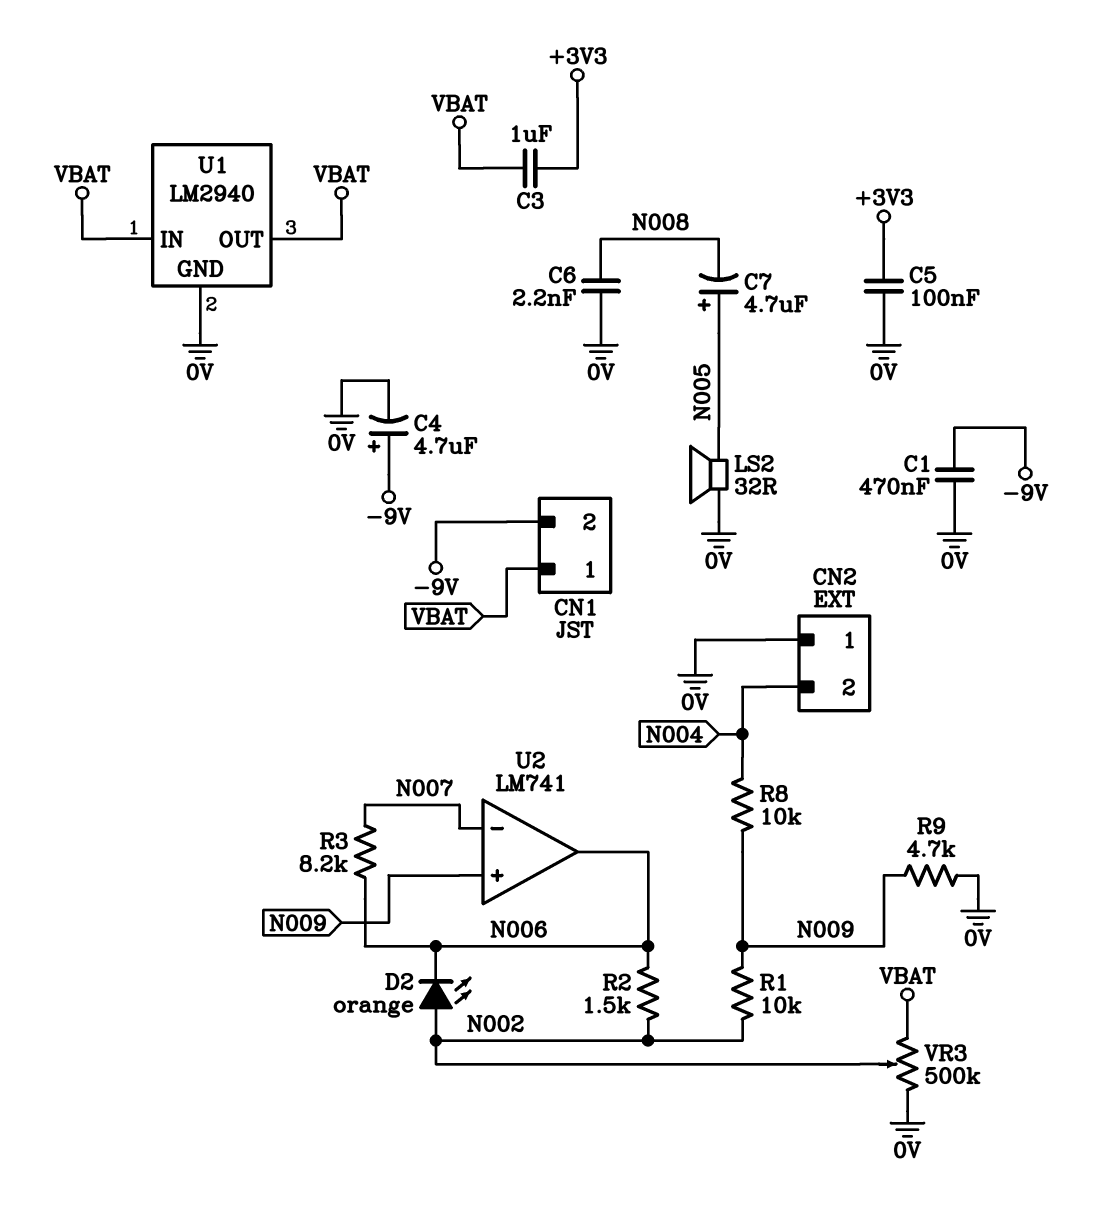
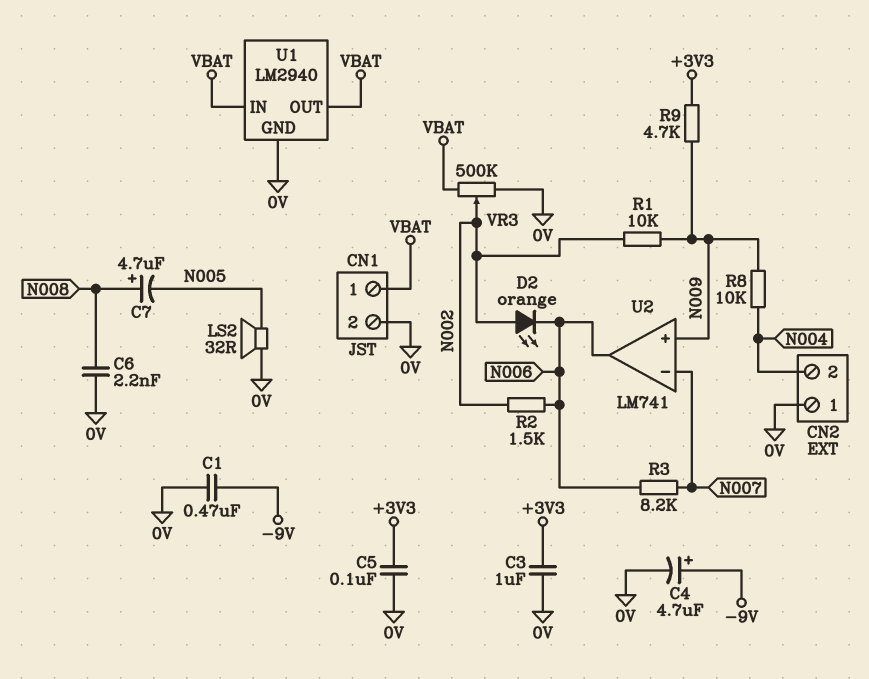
C3: 1uF (+3V3, VBAT) -> 1uF (+3V3, 0V)
C7: 4.7uF (plus N005, minus N008) -> 4.7uF (plus N008, minus N005)
CN1 pin 2: -9V -> 0V
R9: 4.7k (0V, N009) -> 4.7k (+3V3, N009)

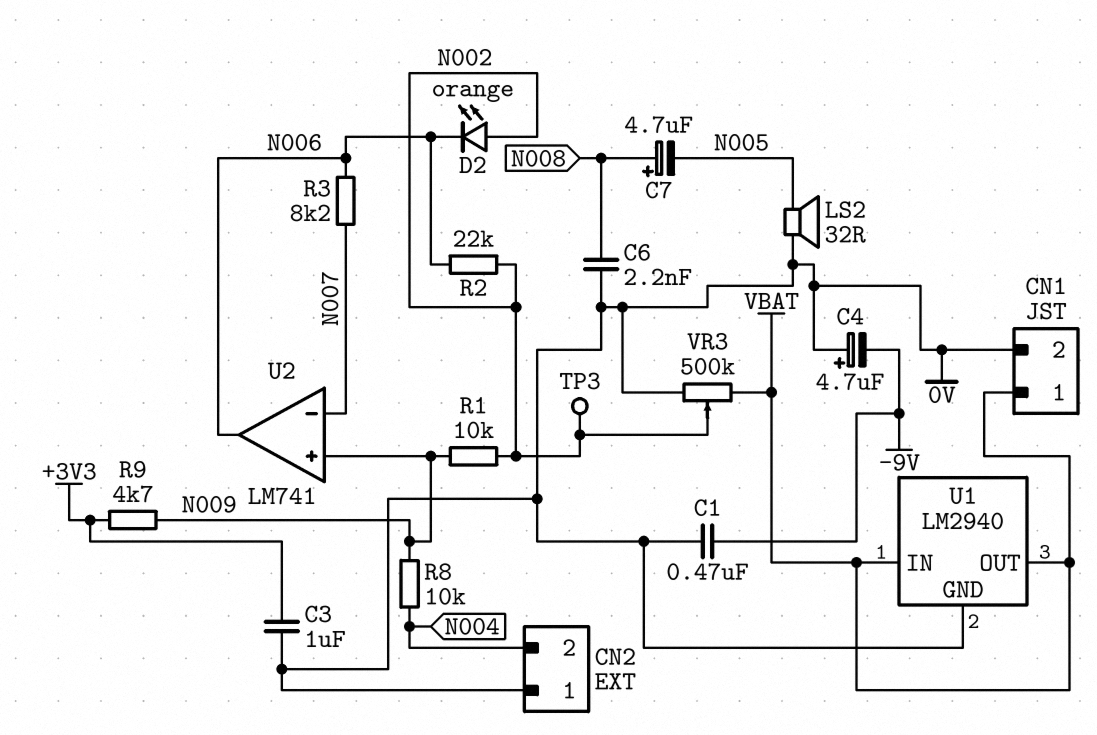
C4: 4.7uF (plus -9V, minus 0V) -> 4.7uF (plus 0V, minus -9V)
C5: 100nF (+3V3, 0V) -> none
R2: 1.5k (N002, N006) -> 22k (N002, N006)
TP3: none -> test point (N002)

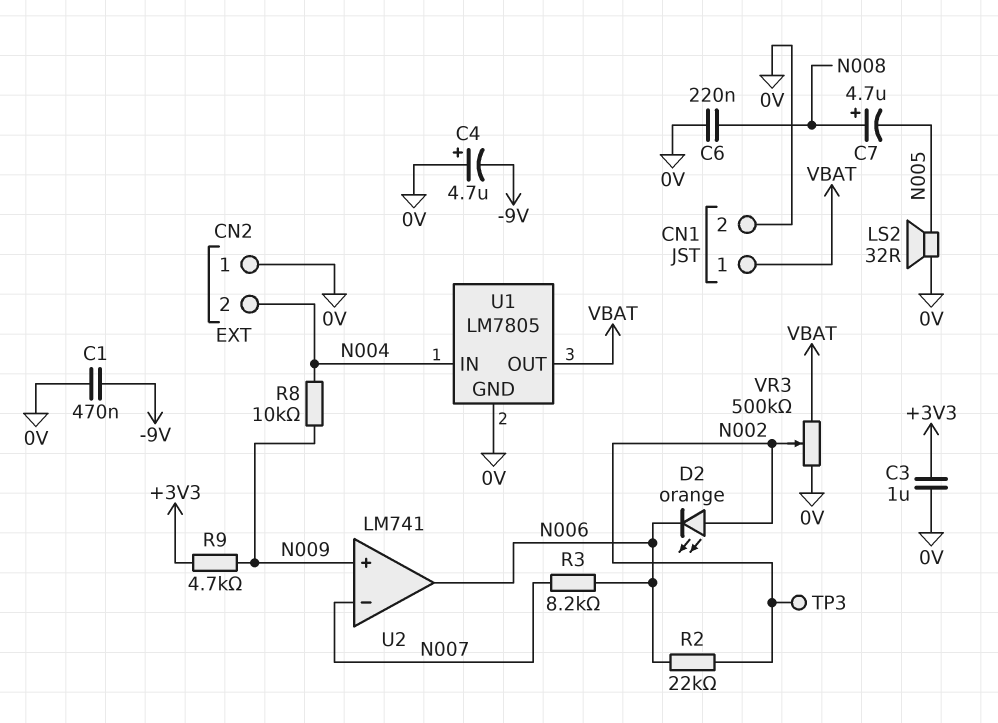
C6: 2.2nF (0V, N008) -> 220nF (0V, N008)
R1: 10k (N002, N009) -> none
U1: LM2940 -> LM7805
U1 pin IN: VBAT -> N004

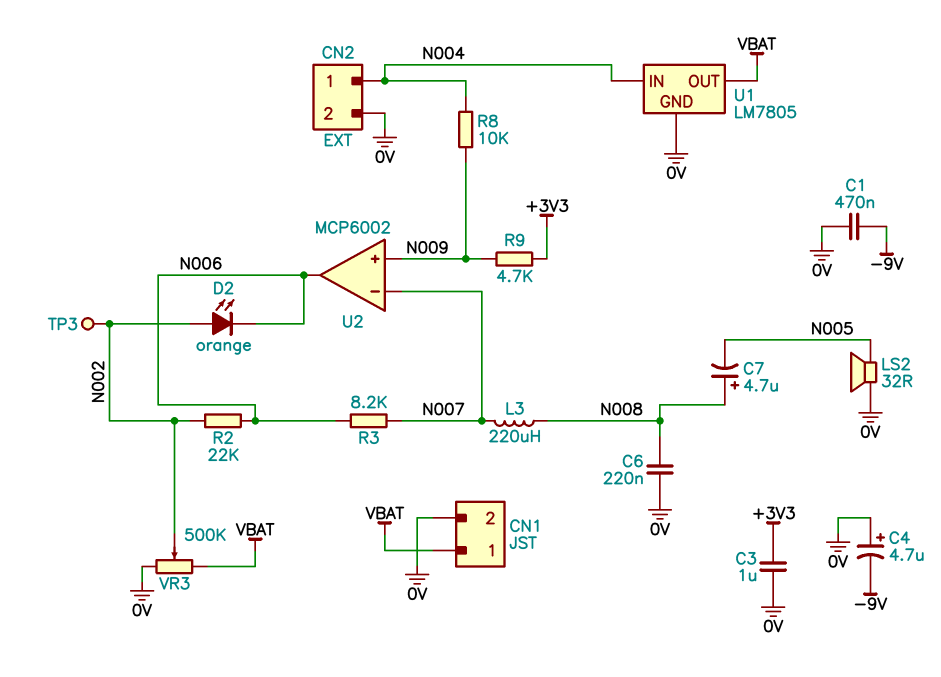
CN2 pin 1: 0V -> N004
CN2 pin 2: N004 -> 0V
L3: none -> 220uH (N007, N008)
U2: LM741 -> MCP6002

